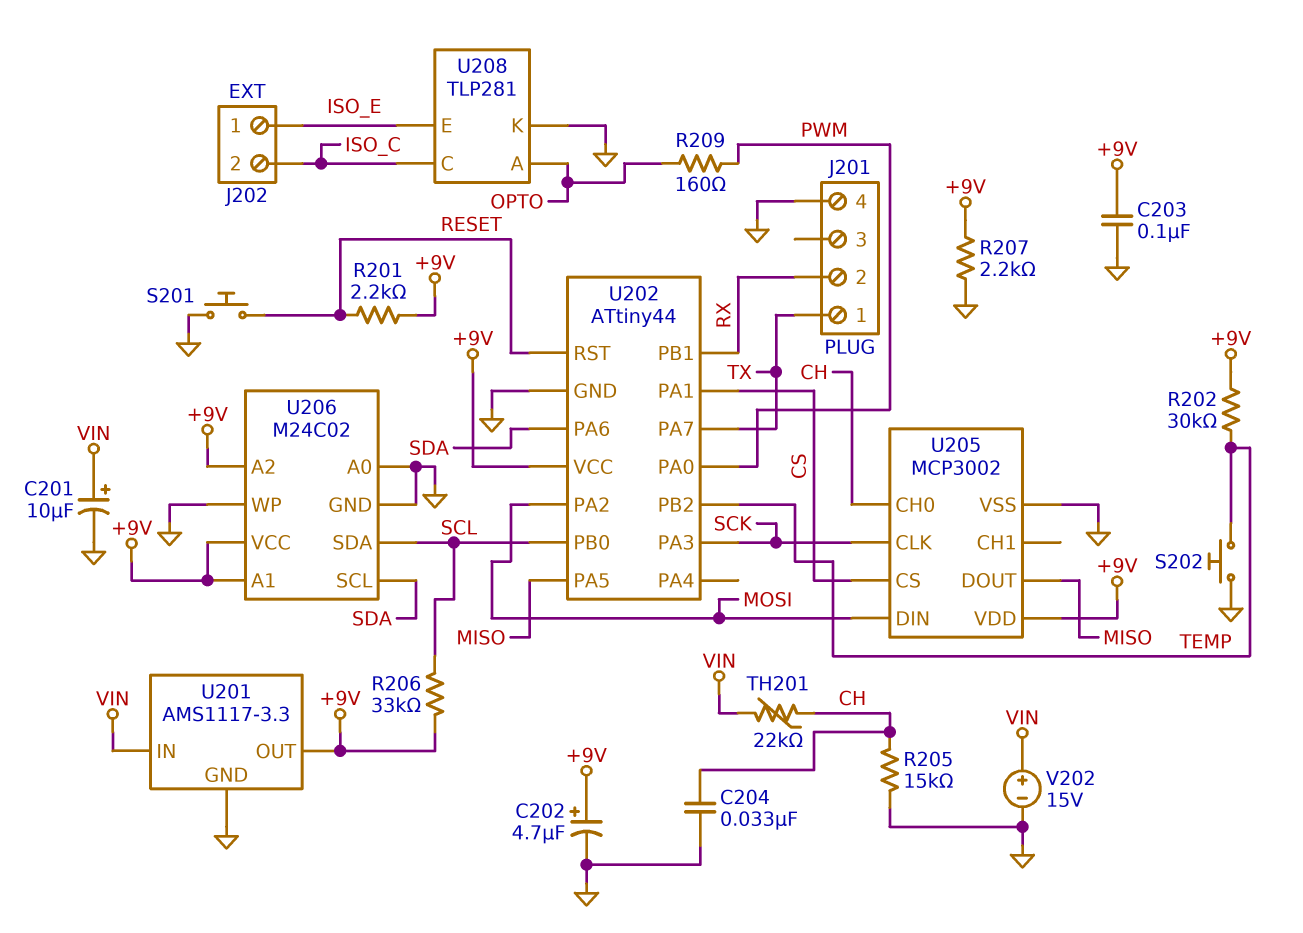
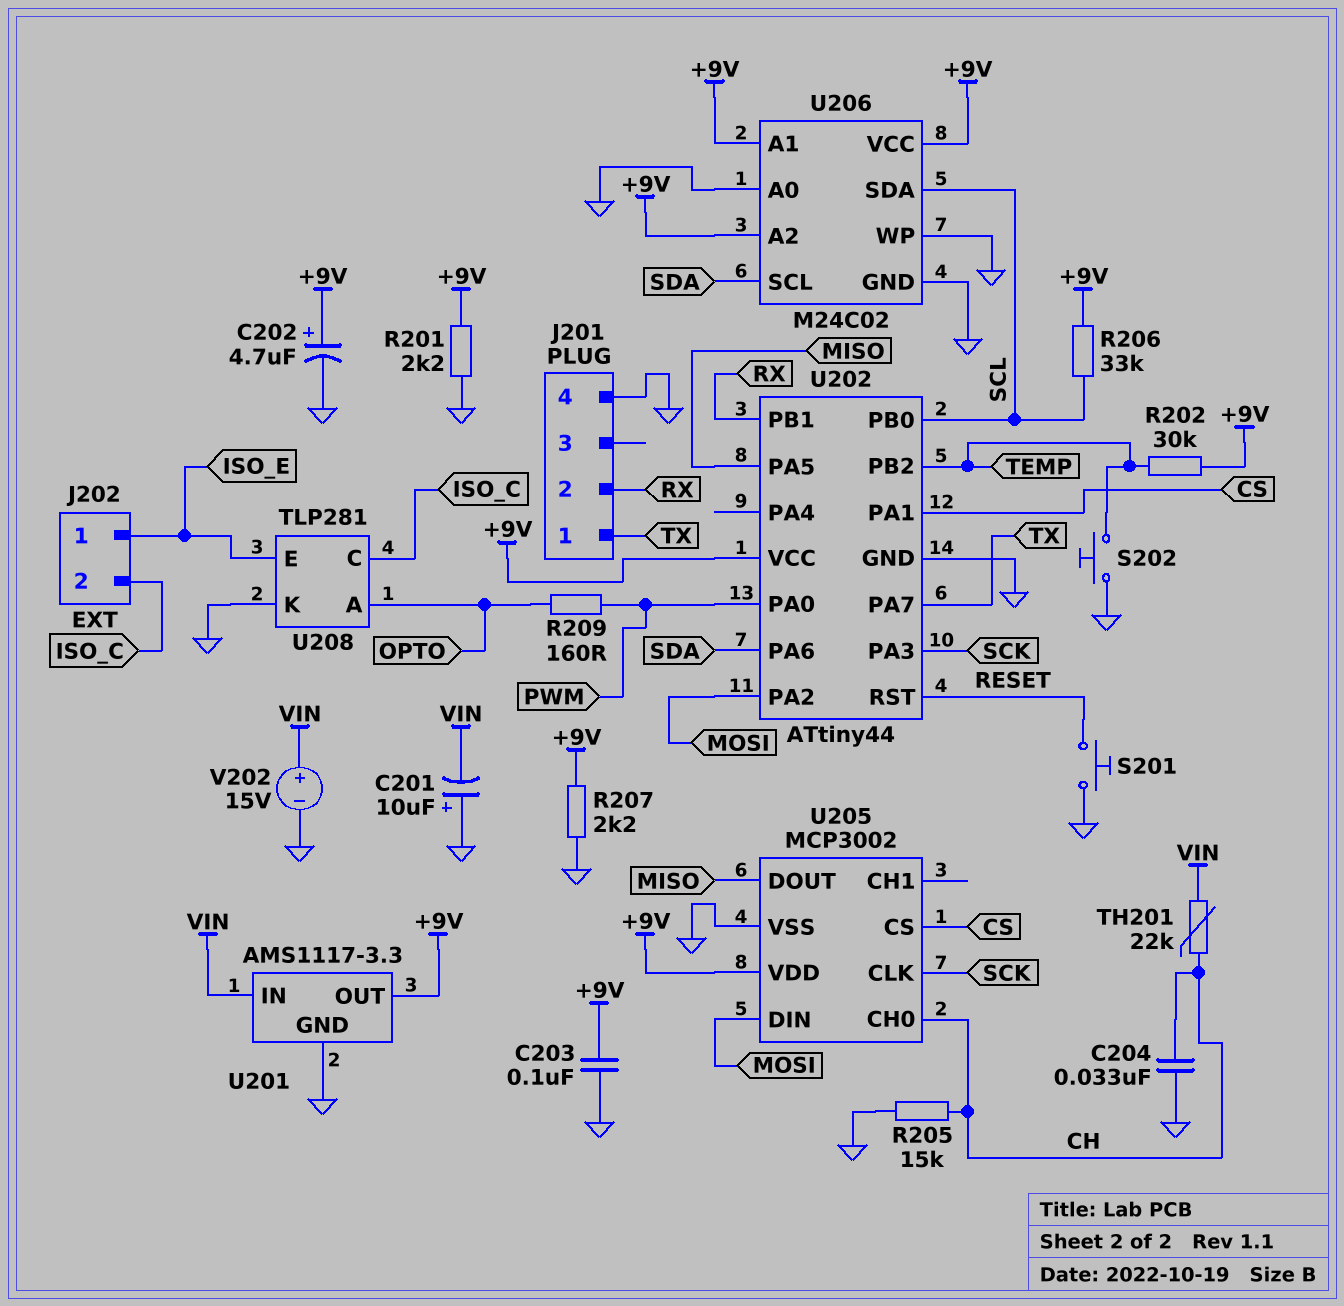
C201: 10uF (plus VIN, minus GND) -> 10uF (plus GND, minus VIN)
R201: 2.2k (+9V, RESET) -> 2.2k (+9V, GND)

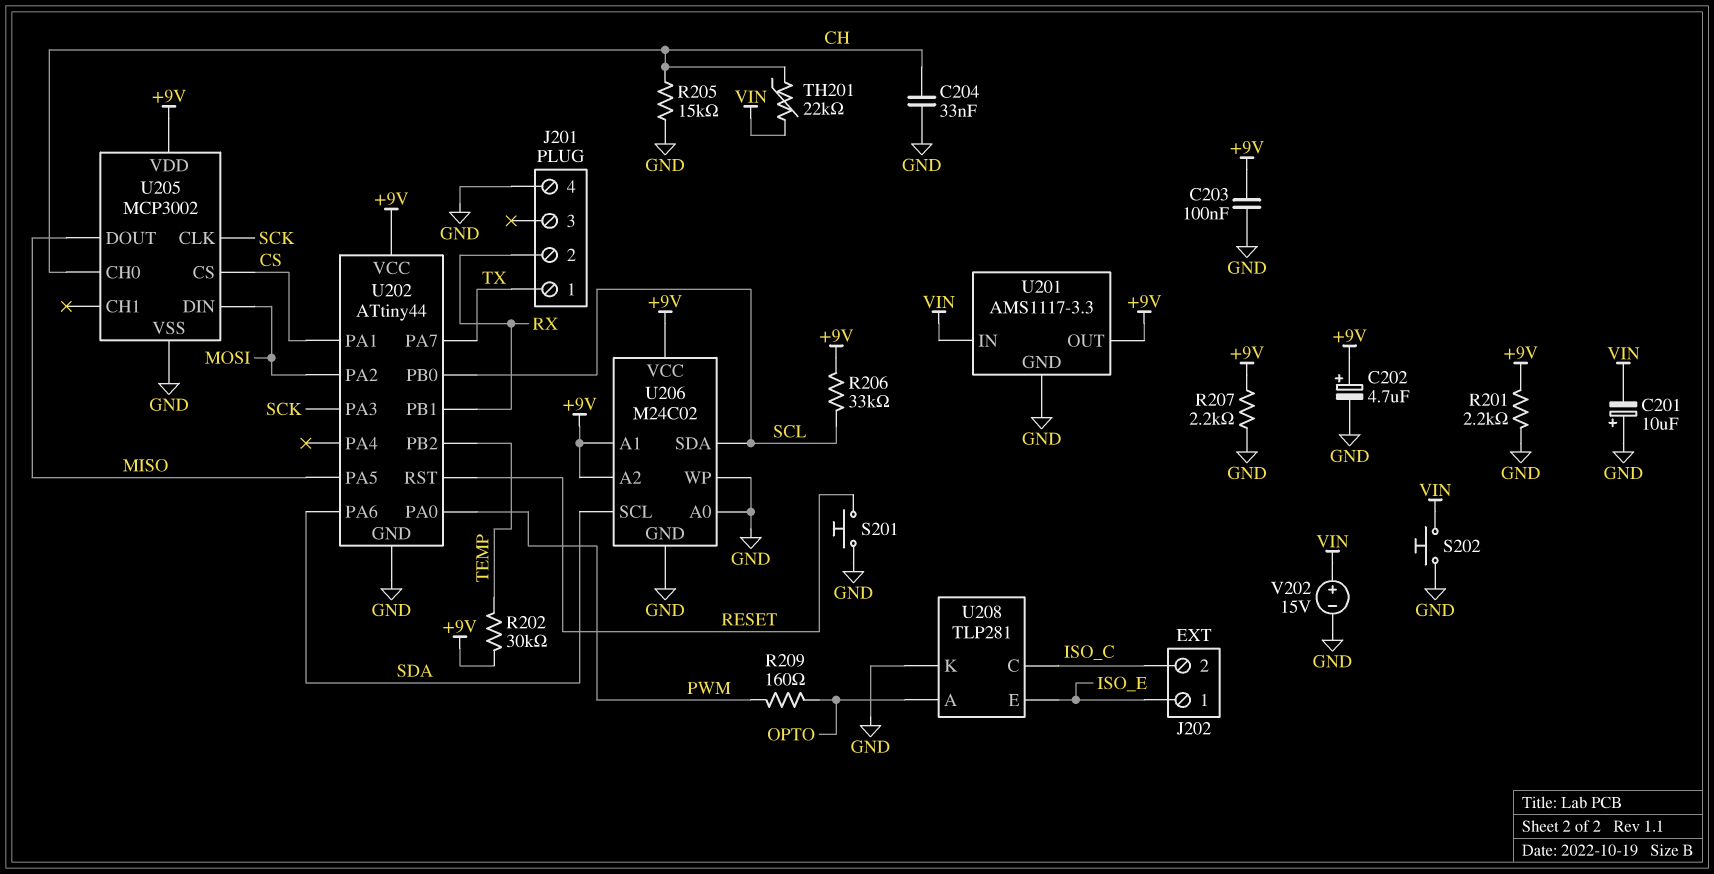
S202: button (GND, TEMP) -> button (GND, VIN)

